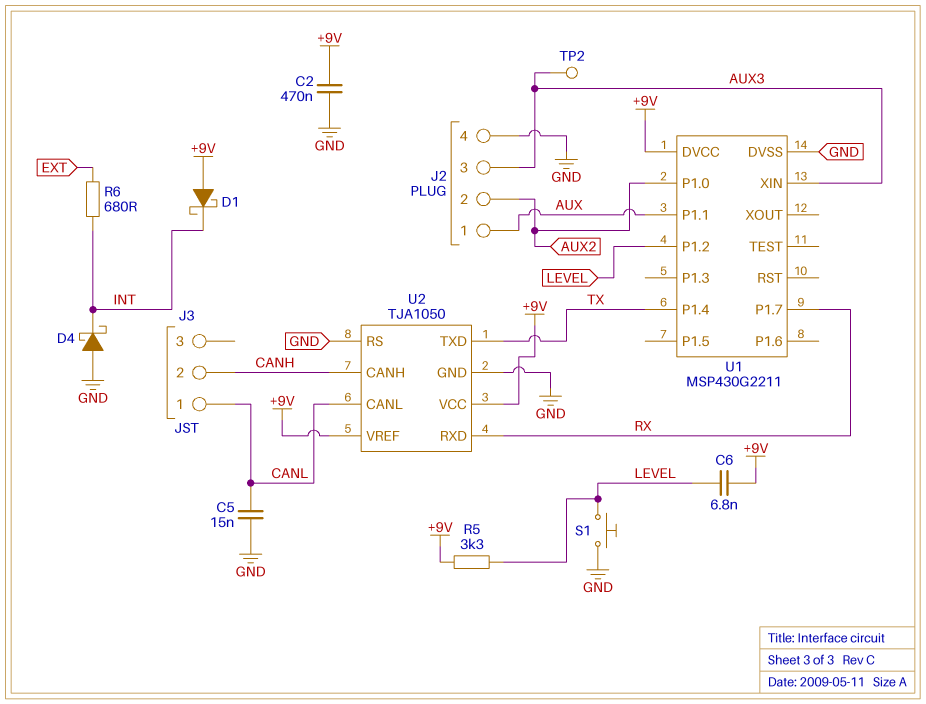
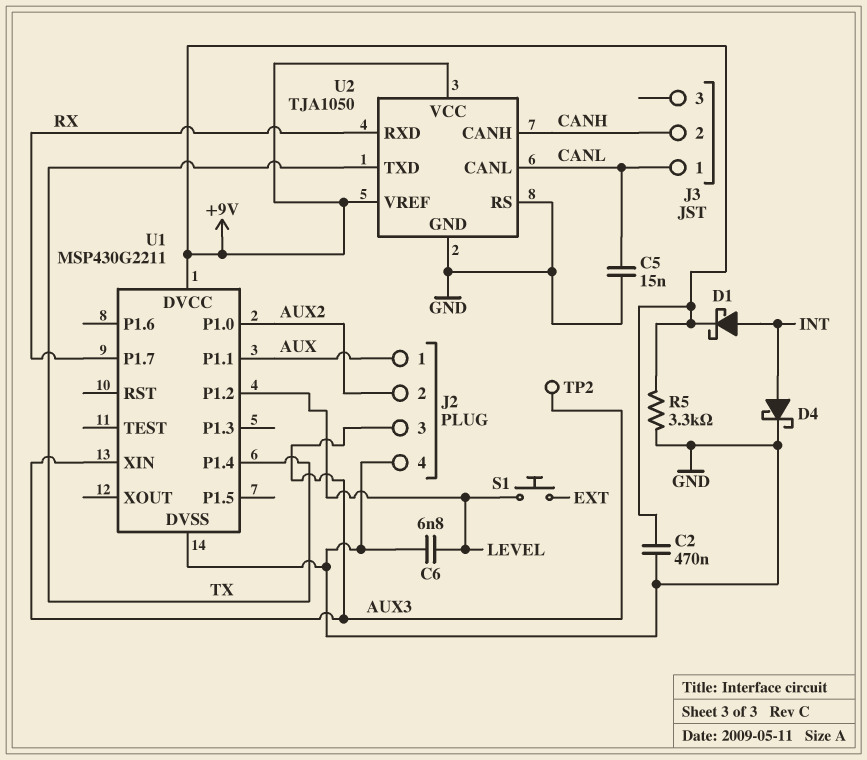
C6: 6.8nF (+9V, LEVEL) -> 6.8nF (GND, LEVEL)
D1: schottky (A +9V, K INT) -> schottky (A INT, K +9V)
D4: schottky (A GND, K INT) -> schottky (A INT, K GND)
R5: 3.3k (+9V, LEVEL) -> 3.3k (+9V, GND)
R6: 680 (EXT, INT) -> none
S1: button (GND, LEVEL) -> button (EXT, LEVEL)

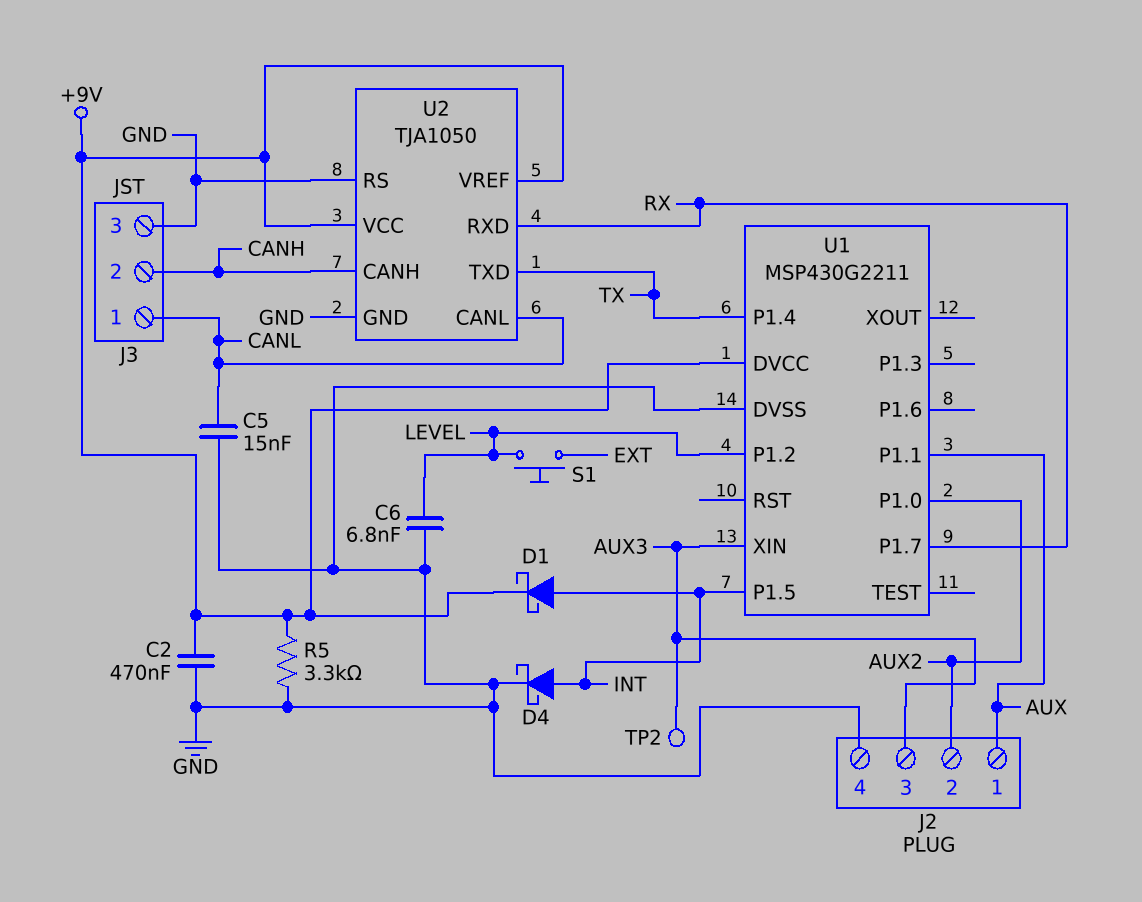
J3 pin 3: none -> GND
U1 pin P1.5: none -> INT

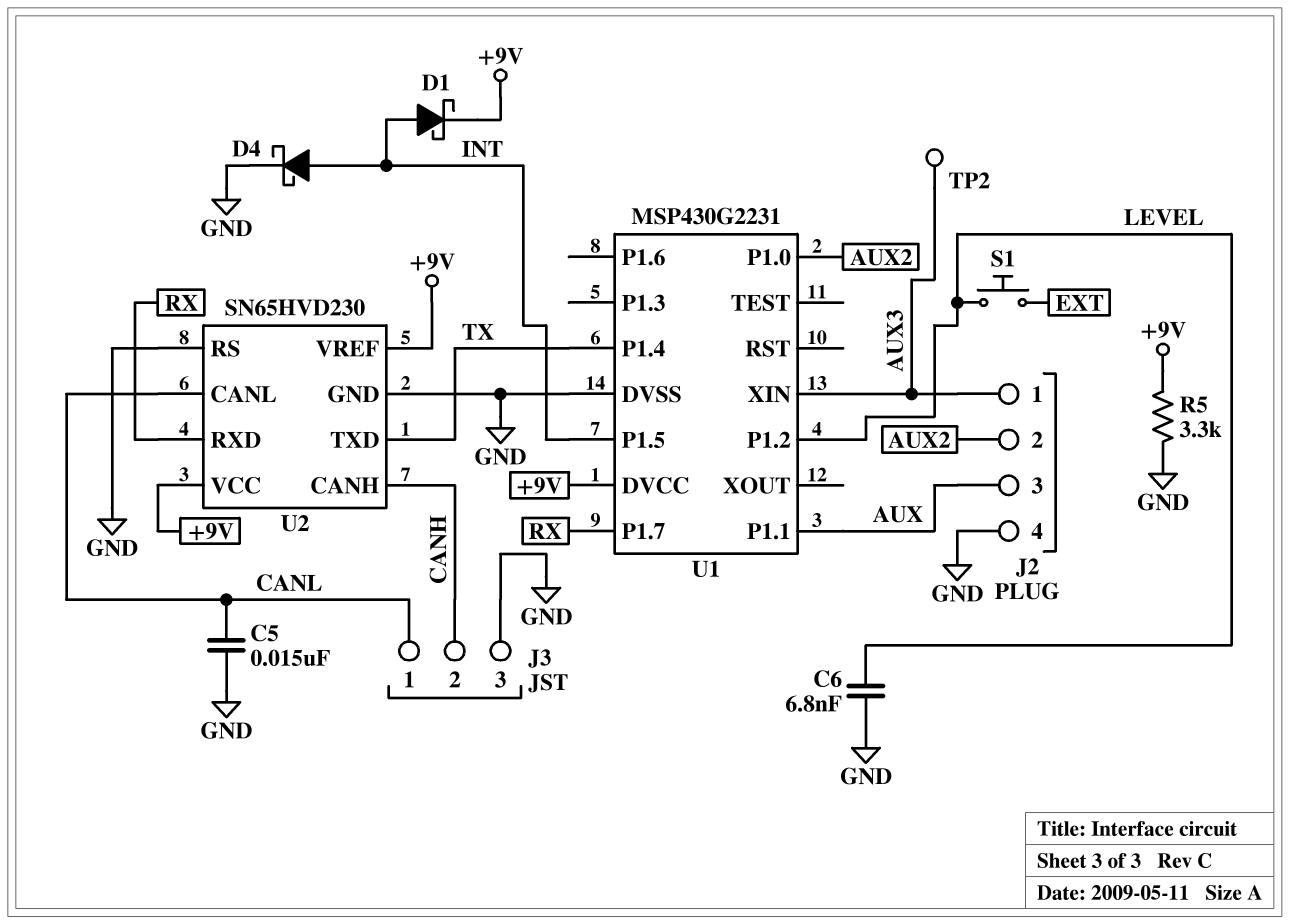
C2: 470nF (+9V, GND) -> none
J2 pin 1: AUX -> AUX3
J2 pin 3: AUX3 -> AUX
U1: MSP430G2211 -> MSP430G2231
U2: TJA1050 -> SN65HVD230

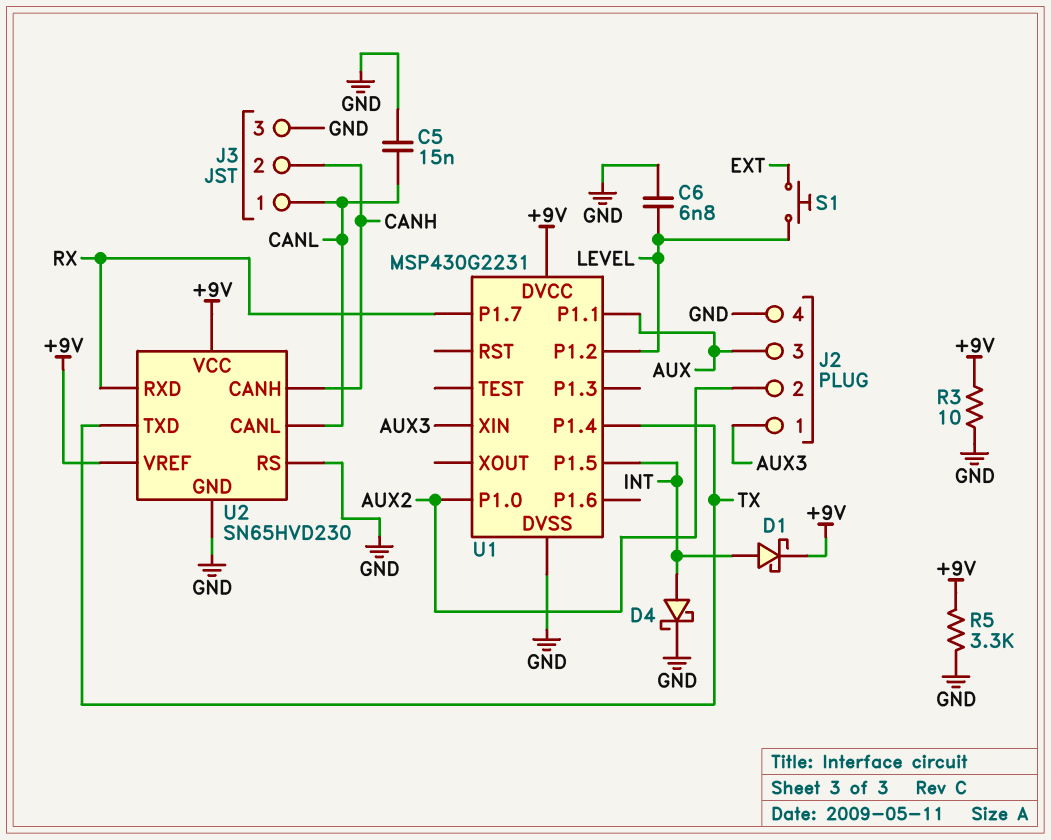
R3: none -> 10 (+9V, GND)
TP2: test point (AUX3) -> none

